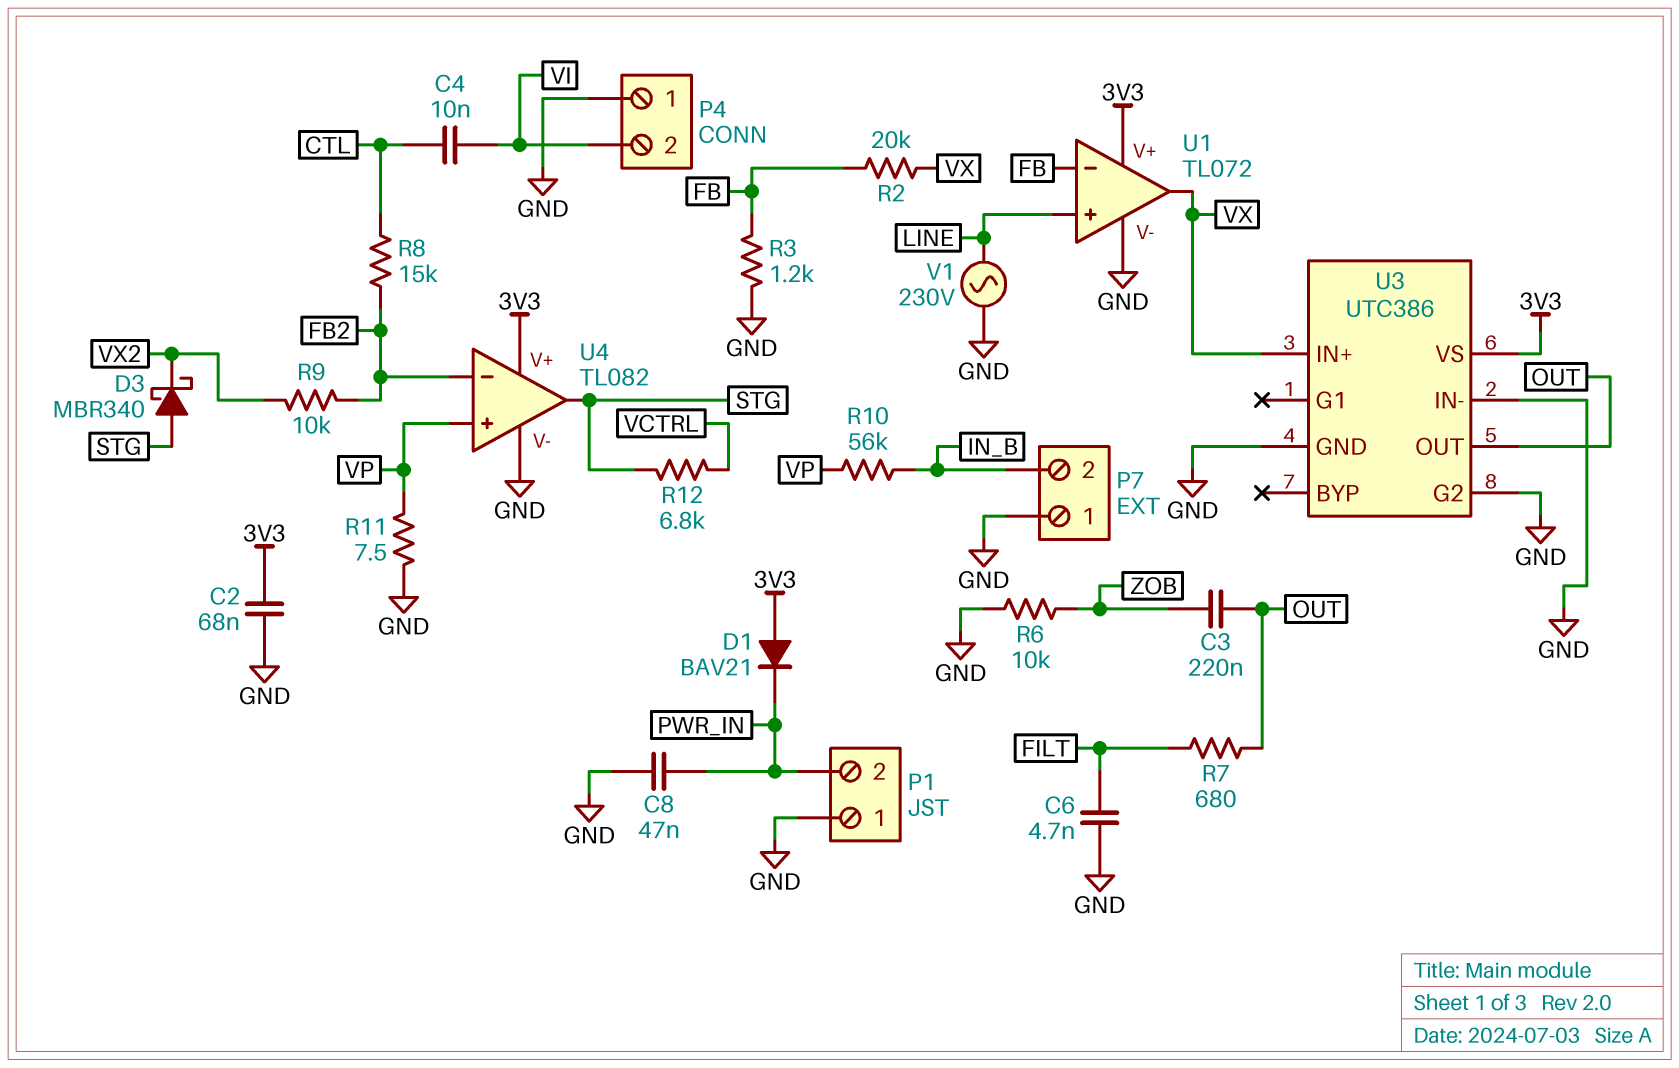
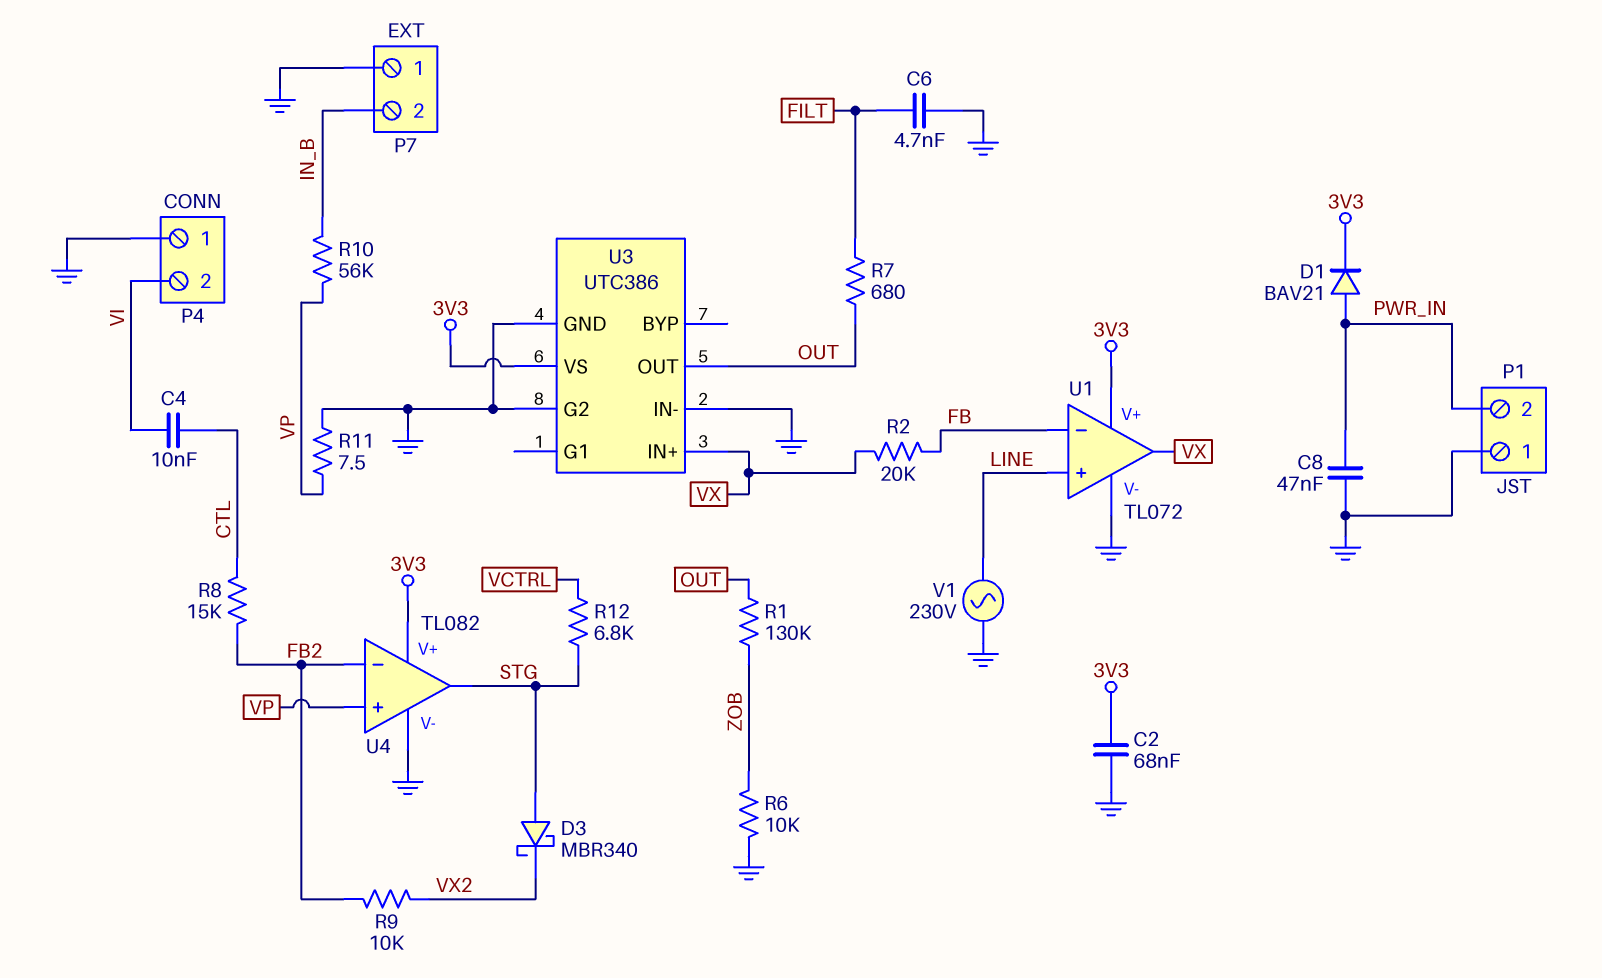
C3: 220nF (OUT, ZOB) -> none
D1: diode BAV21 (A 3V3, K PWR_IN) -> diode BAV21 (A PWR_IN, K 3V3)
R1: none -> 130k (OUT, ZOB)
R3: 1.2k (FB, GND) -> none

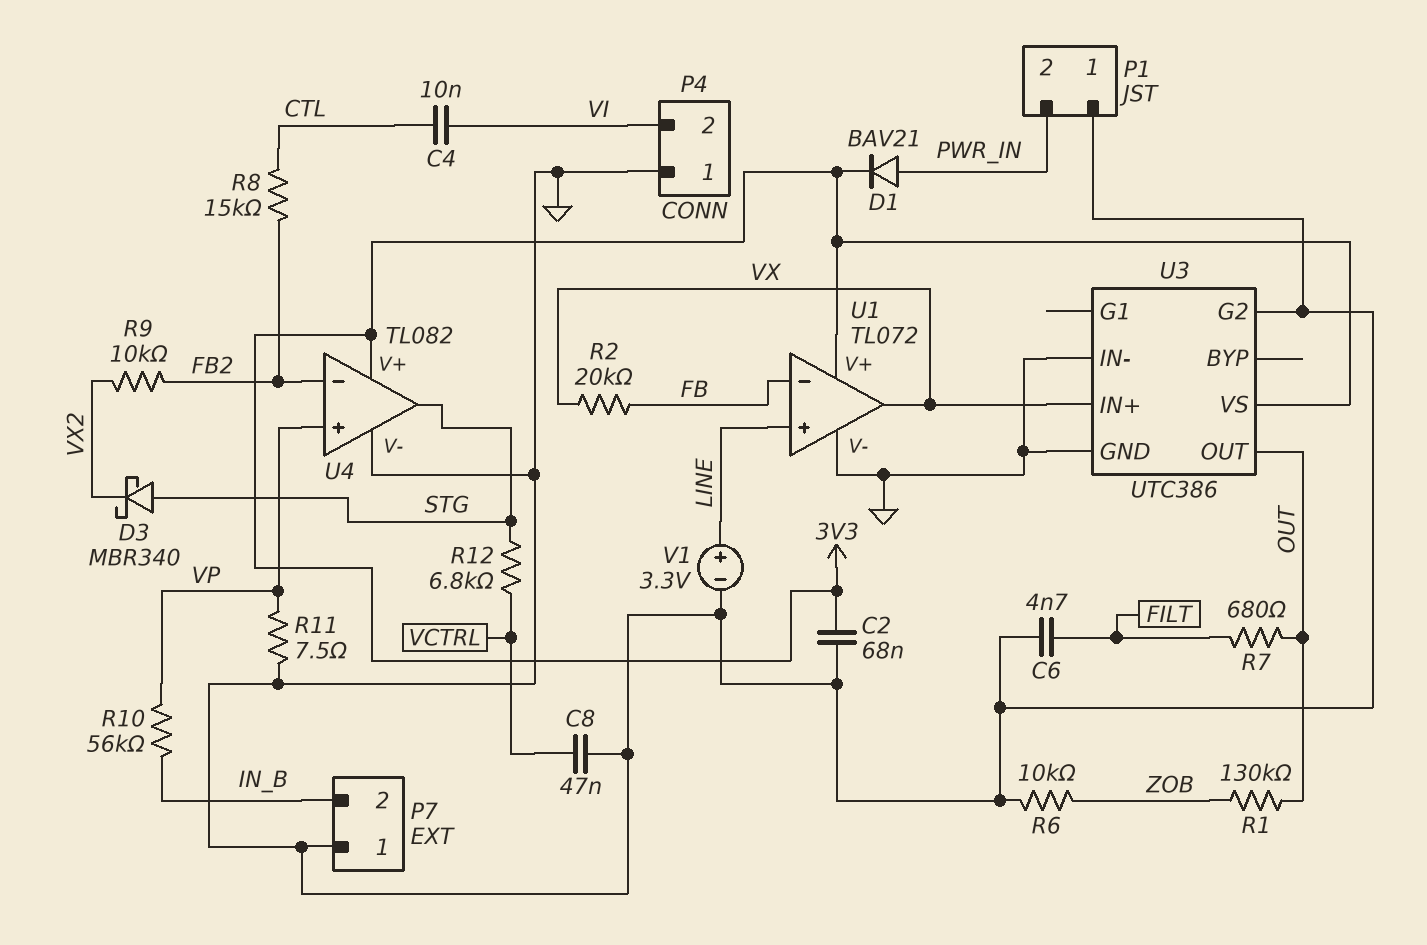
C8: 47nF (GND, PWR_IN) -> 47nF (GND, VCTRL)
V1: AC 230V (GND, LINE) -> 3.3V (plus LINE, minus GND)

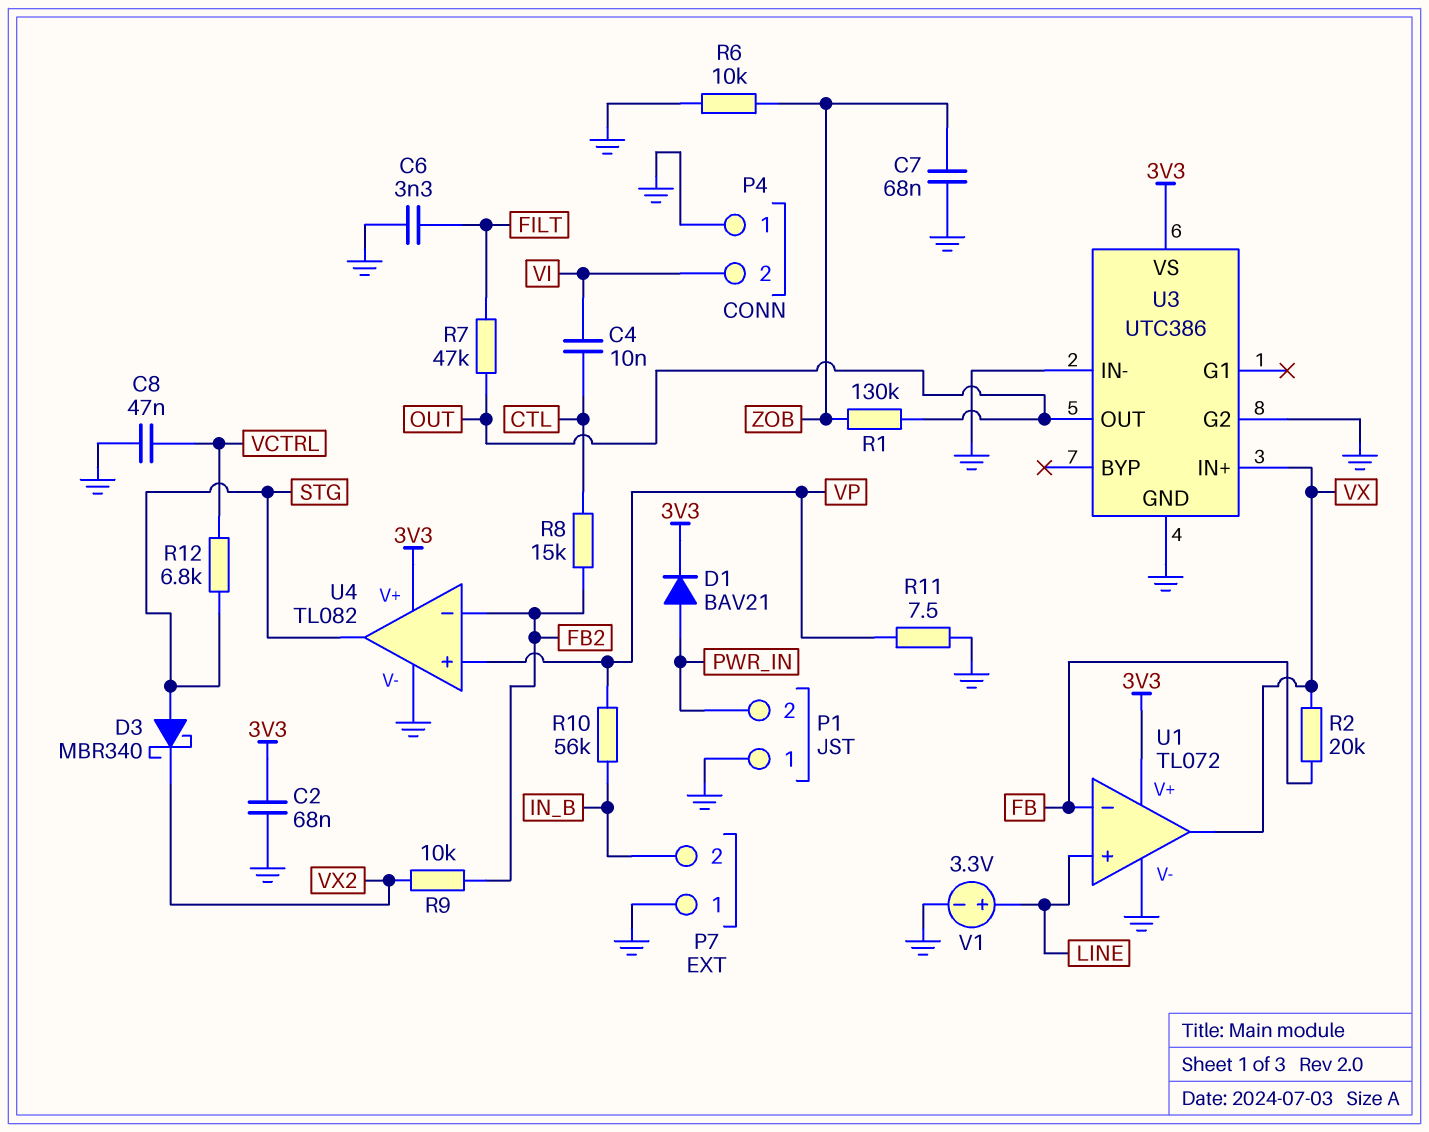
C6: 4.7nF (FILT, GND) -> 3.3nF (FILT, GND)
C7: none -> 68nF (GND, ZOB)
R7: 680 (FILT, OUT) -> 47k (FILT, OUT)

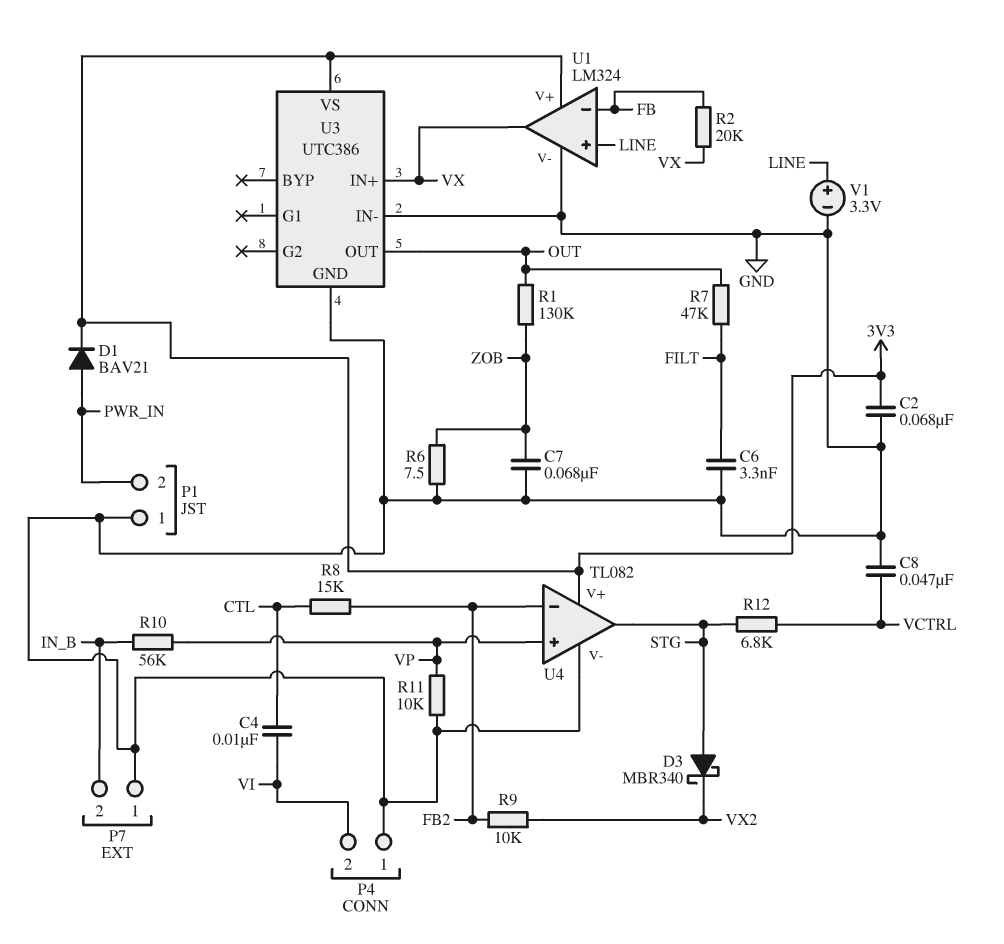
R6: 10k (GND, ZOB) -> 7.5 (GND, ZOB)
R11: 7.5 (GND, VP) -> 10k (GND, VP)
U1: TL072 -> LM324
U3 pin G2: GND -> none

